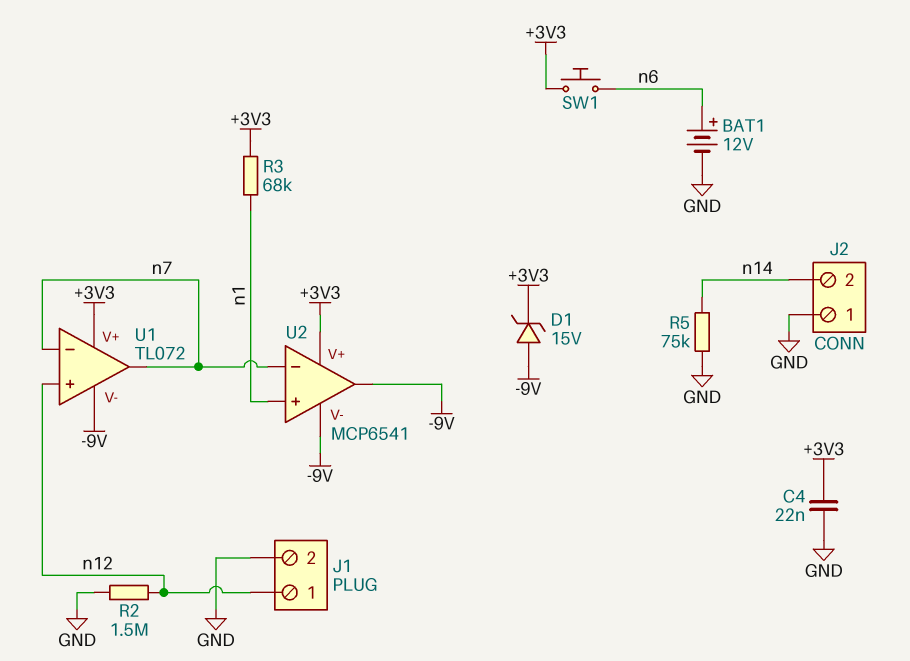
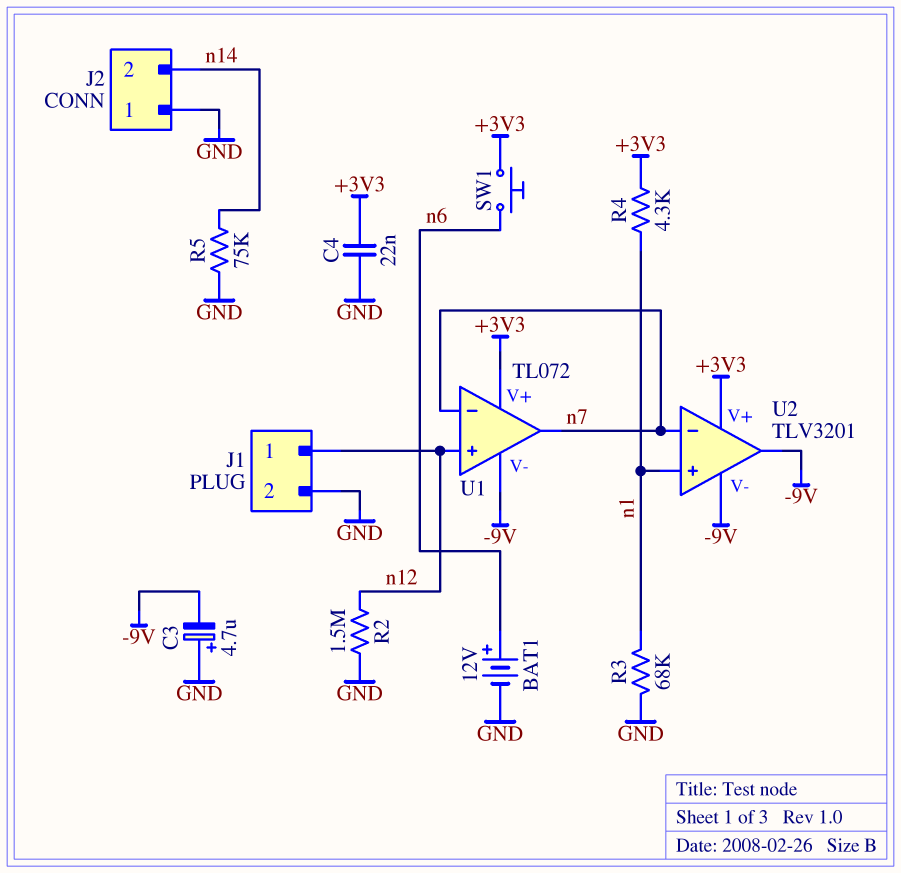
C3: none -> 4.7uF (plus GND, minus -9V)
D1: zener 15V (A -9V, K +3V3) -> none
R3: 68k (+3V3, n1) -> 68k (GND, n1)
R4: none -> 4.3k (+3V3, n1)
U2: MCP6541 -> TLV3201

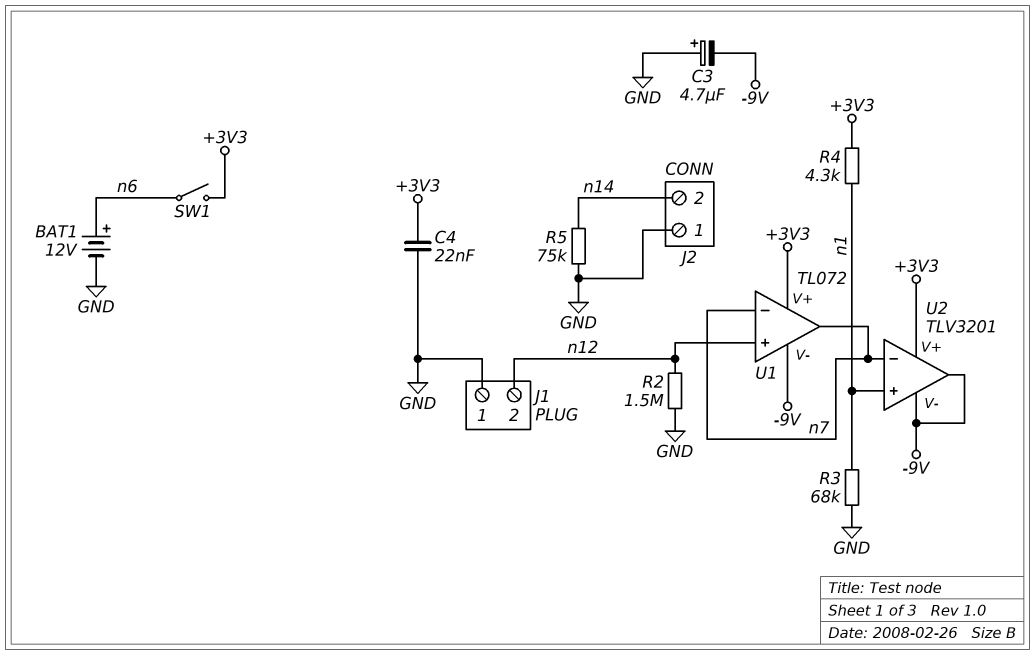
J1 pin 1: n12 -> GND
J1 pin 2: GND -> n12
SW1: button (+3V3, n6) -> switch (+3V3, n6)

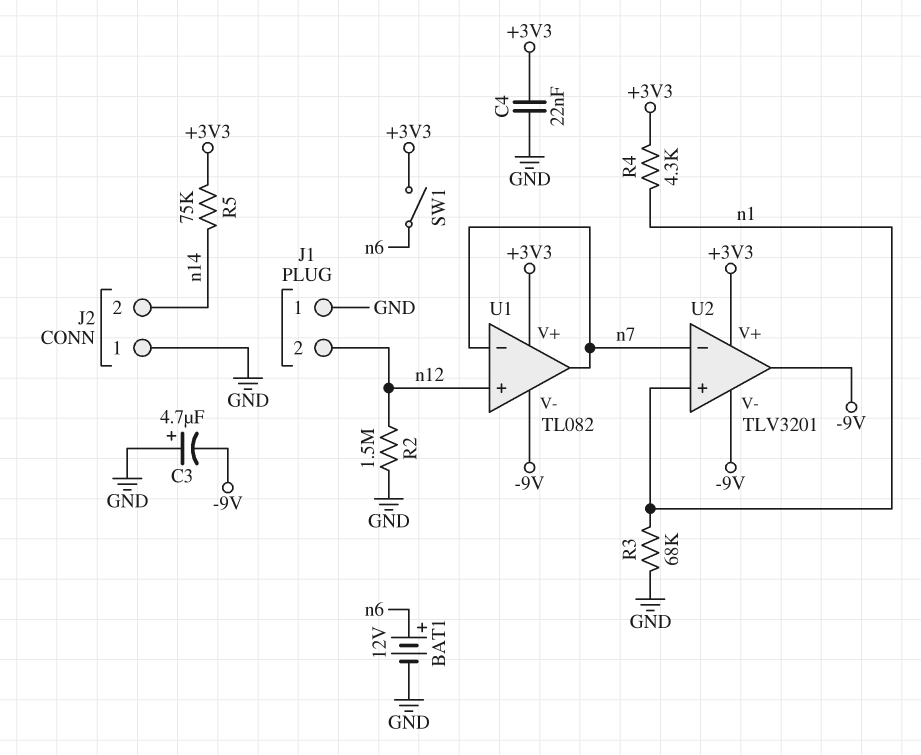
R5: 75k (GND, n14) -> 75k (+3V3, n14)
U1: TL072 -> TL082

